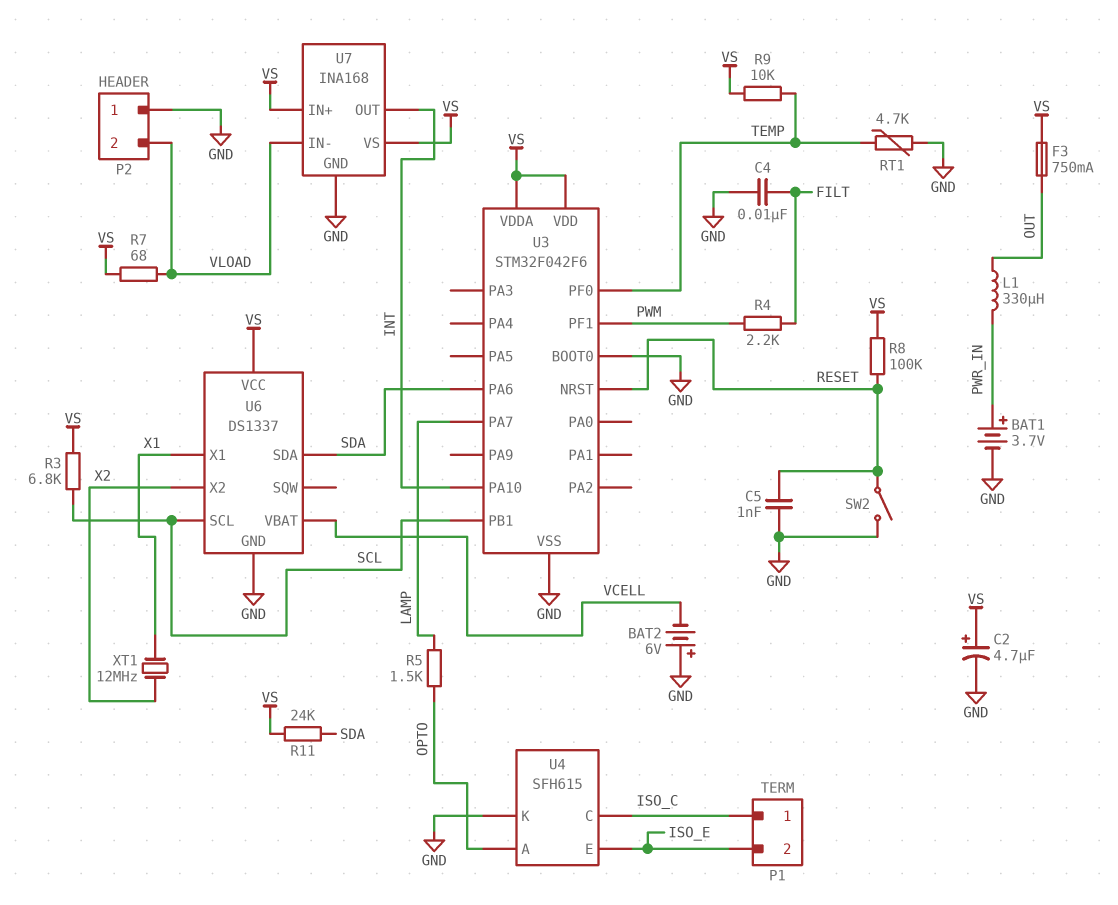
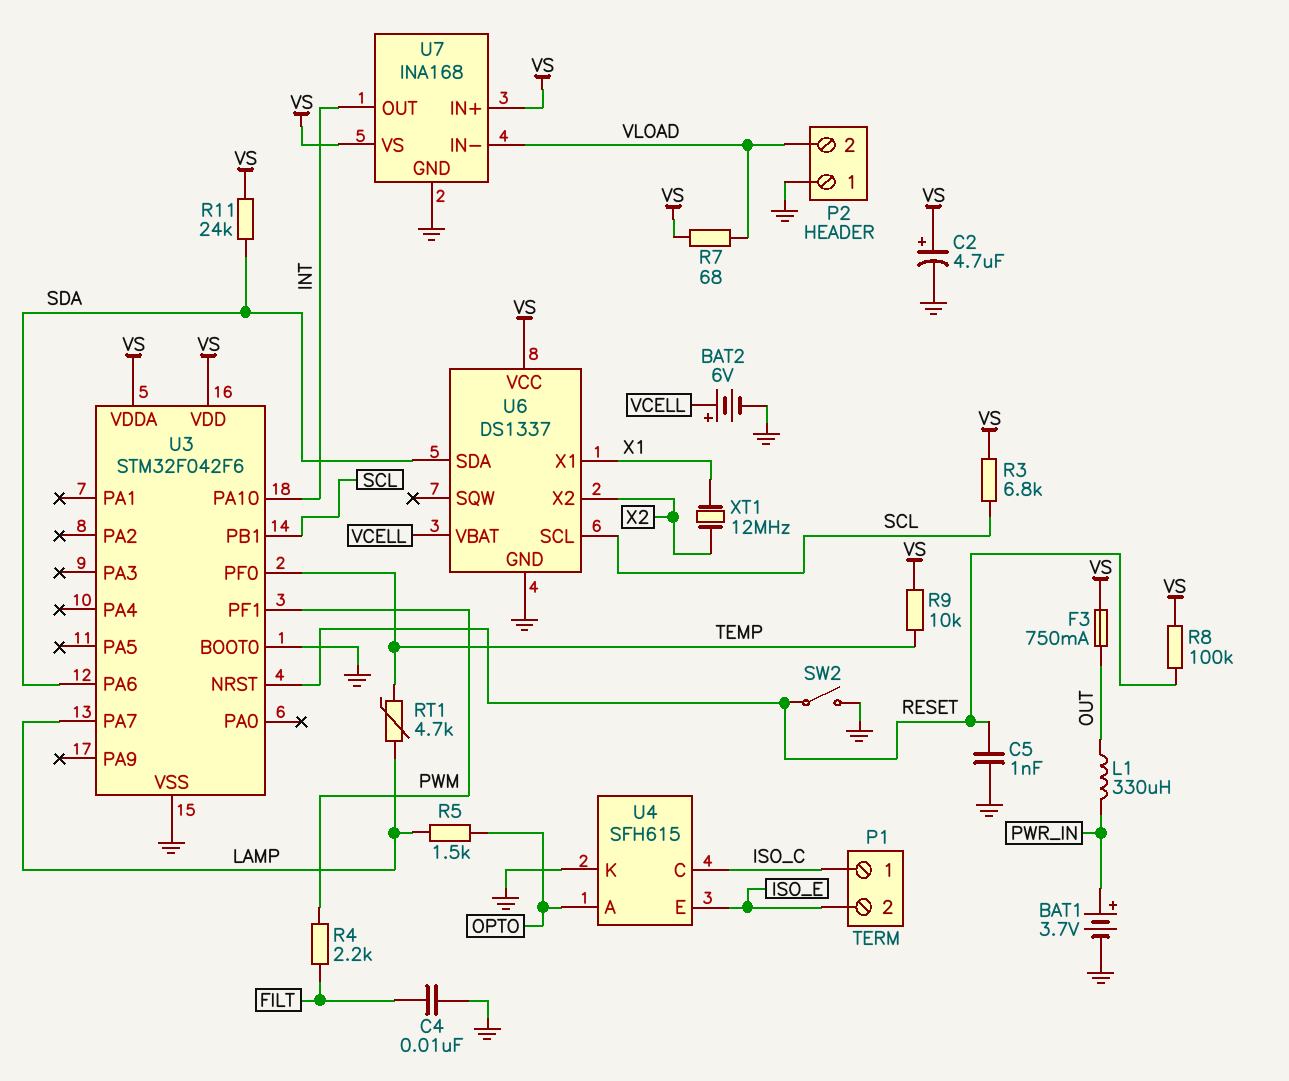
BAT2: 6V (plus GND, minus VCELL) -> 6V (plus VCELL, minus GND)
RT1: 4.7k (GND, TEMP) -> 4.7k (LAMP, TEMP)

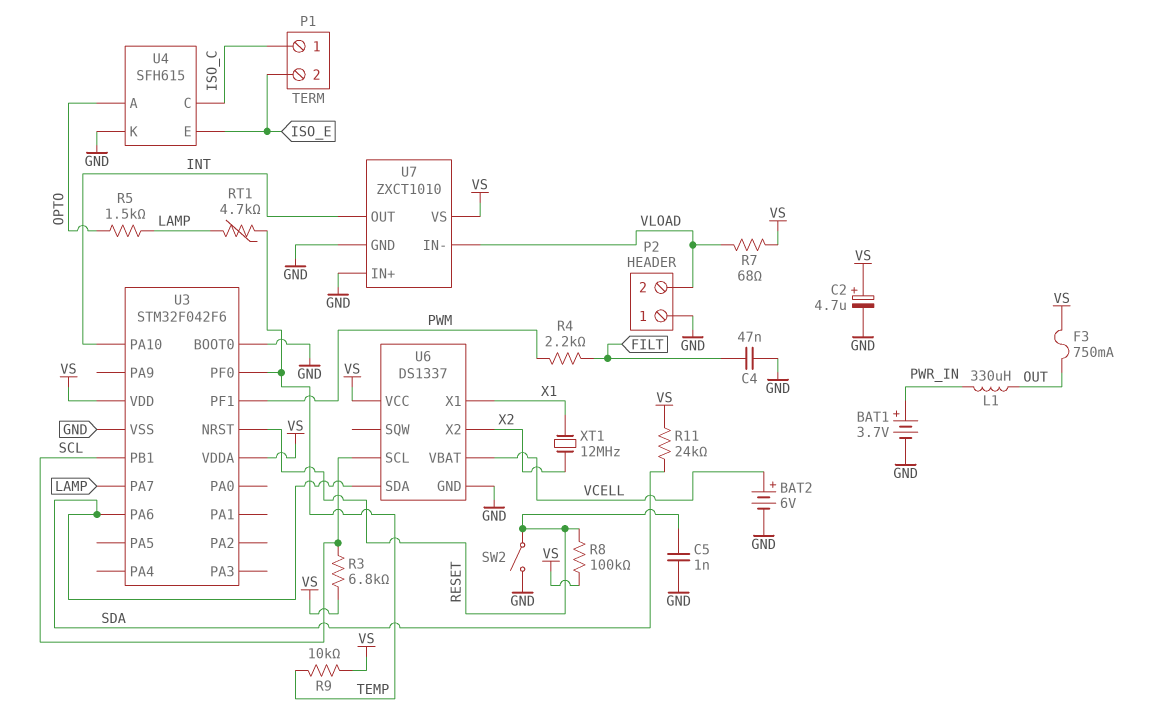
C4: 10nF (FILT, GND) -> 47nF (FILT, GND)
U7: INA168 -> ZXCT1010
U7 pin IN+: VS -> GND

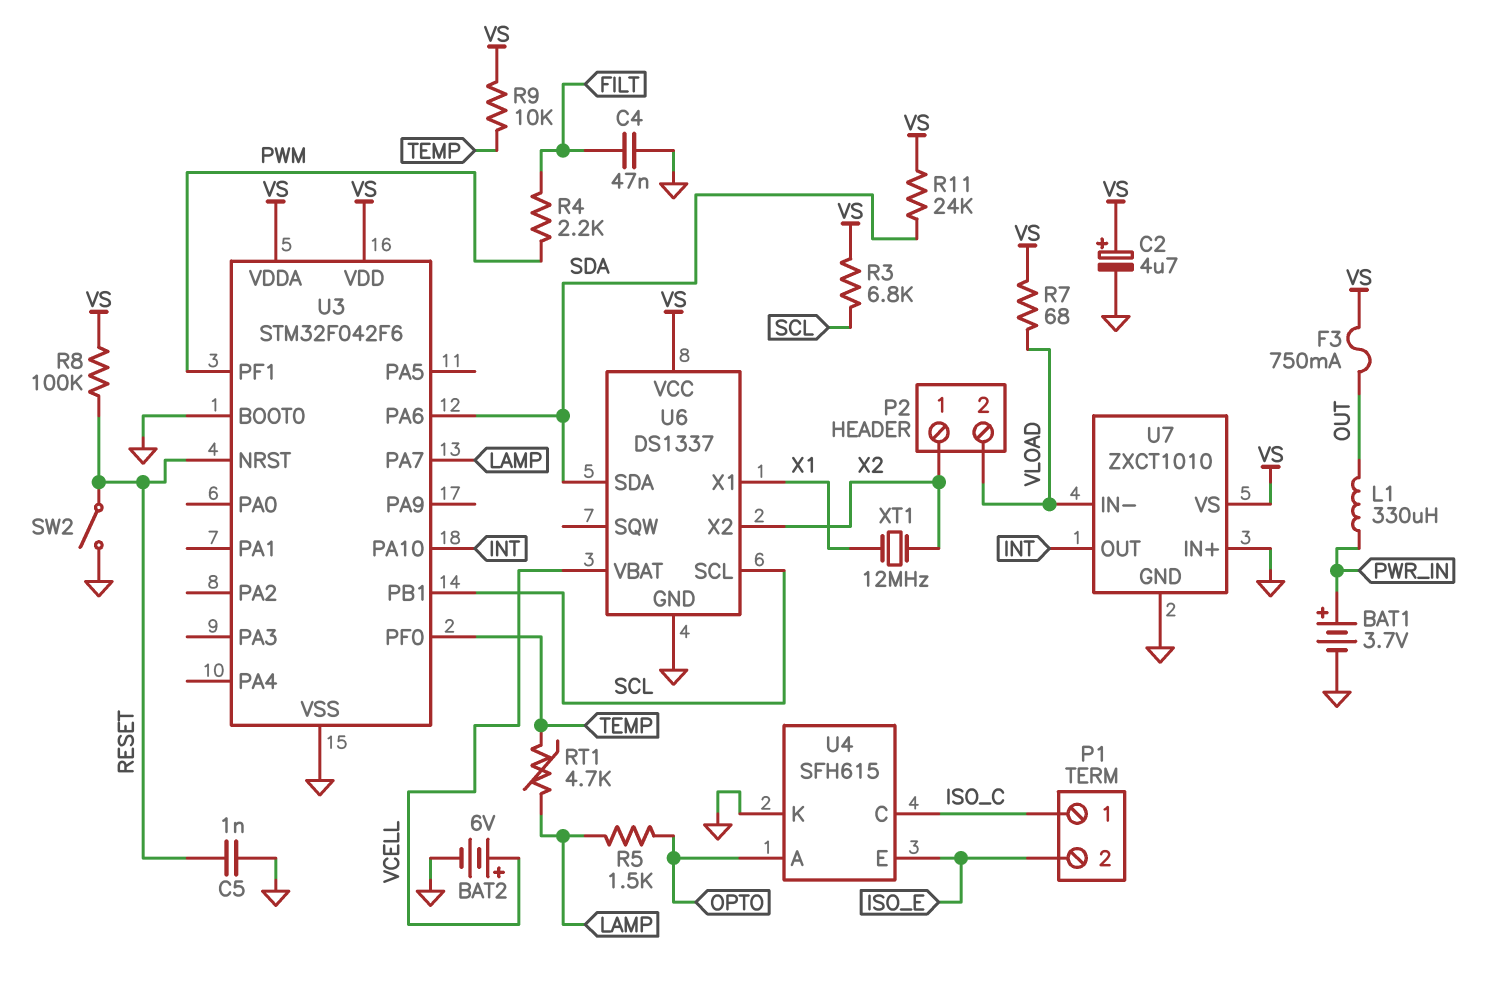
P2 pin 1: GND -> X2

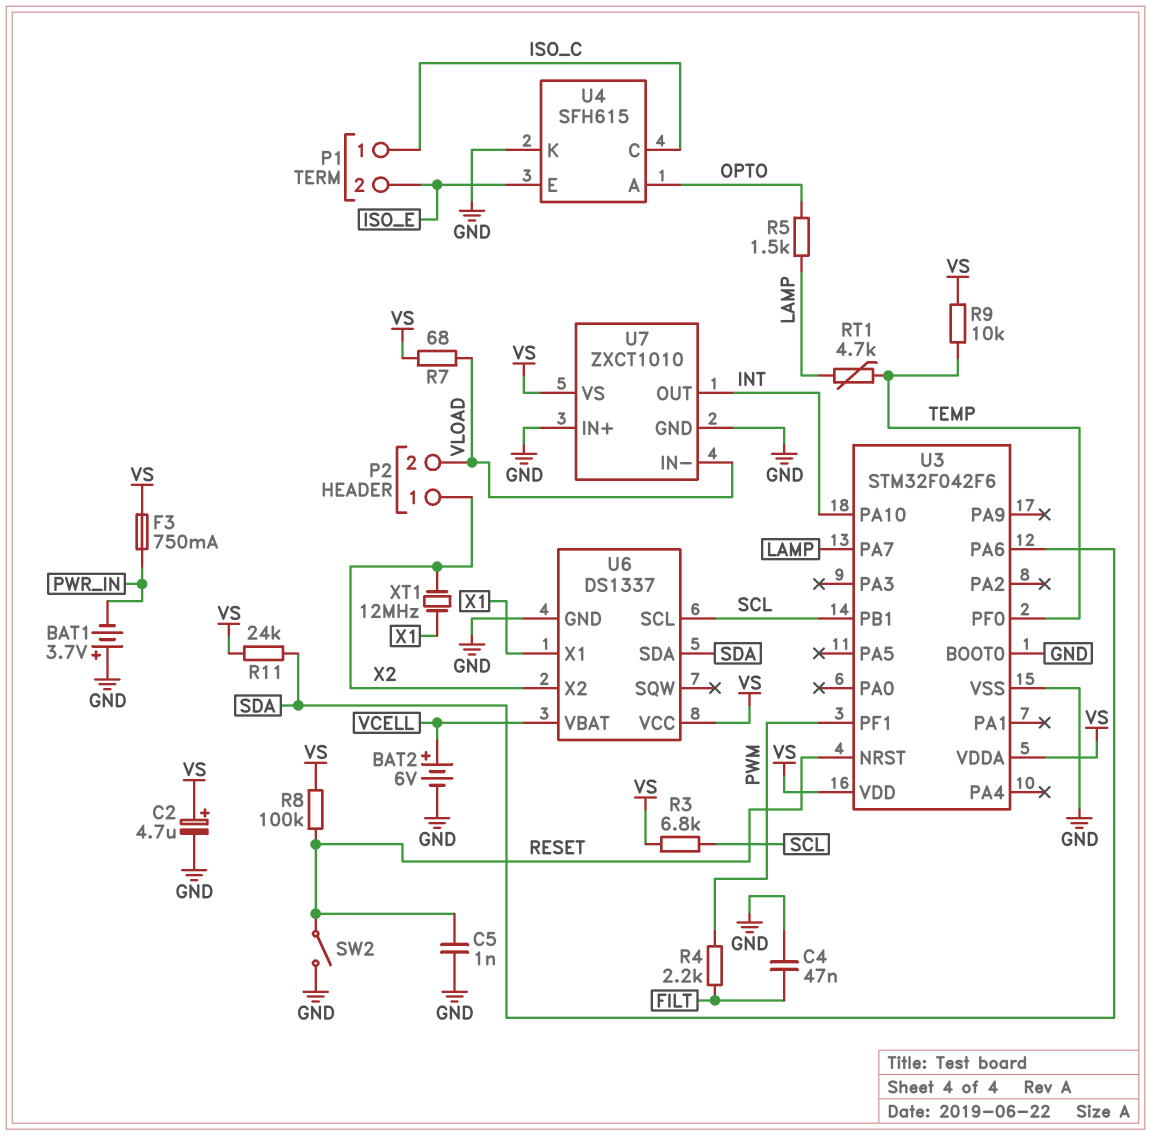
BAT1: 3.7V (plus PWR_IN, minus GND) -> 3.7V (plus GND, minus PWR_IN)
F3: 750mA (OUT, VS) -> 750mA (PWR_IN, VS)
L1: 330uH (OUT, PWR_IN) -> none

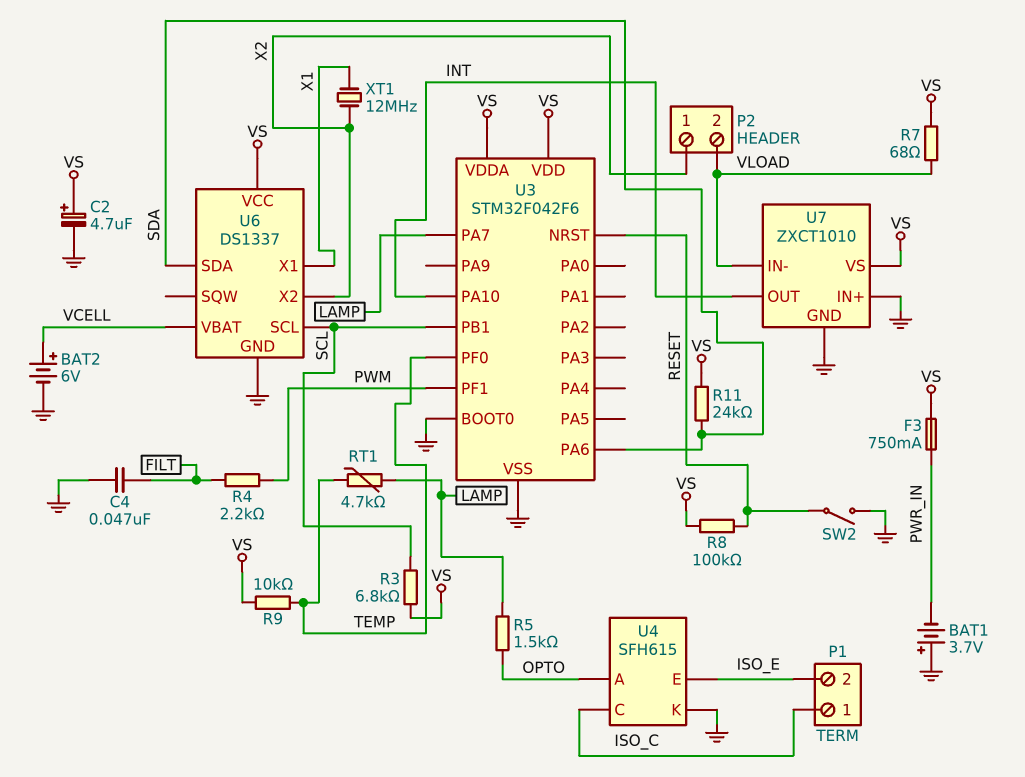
C5: 1nF (GND, RESET) -> none

